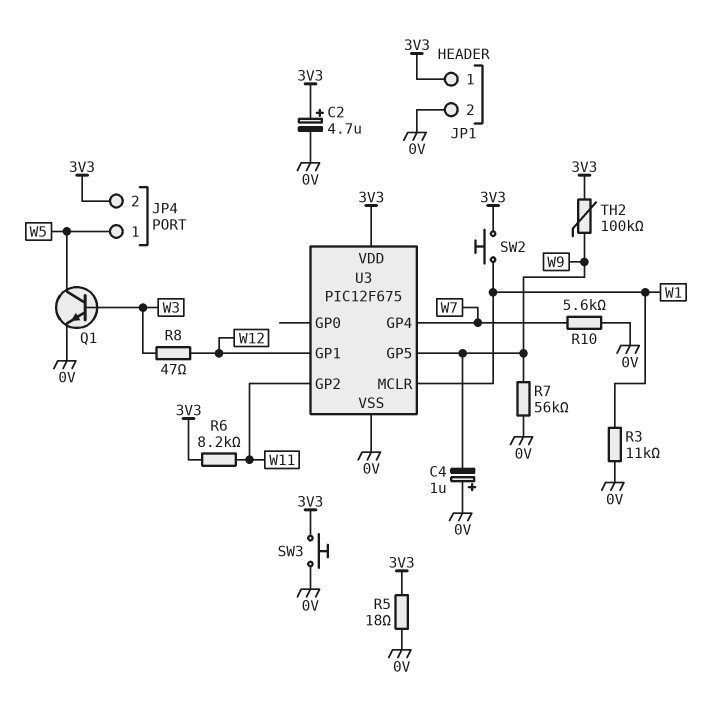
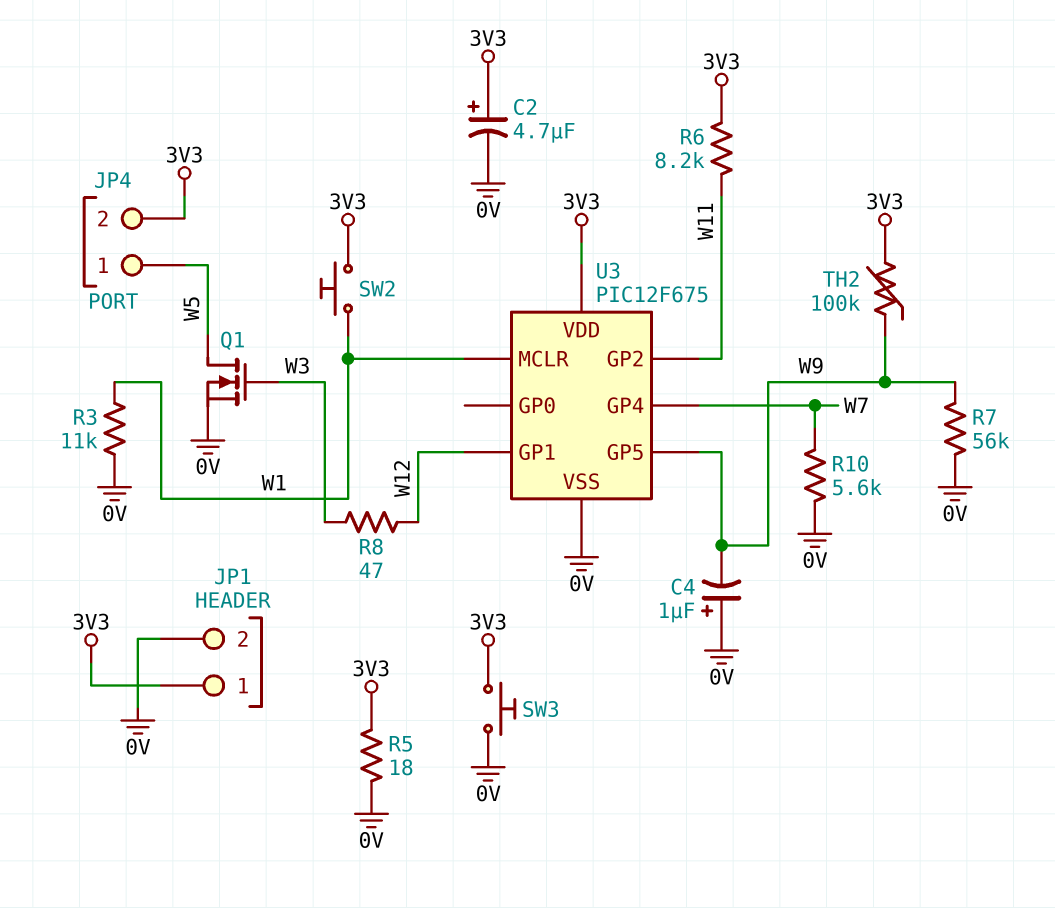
Q1: NPN (B W3, C W5, E 0V) -> NMOS (G W3, D W5, S 0V)

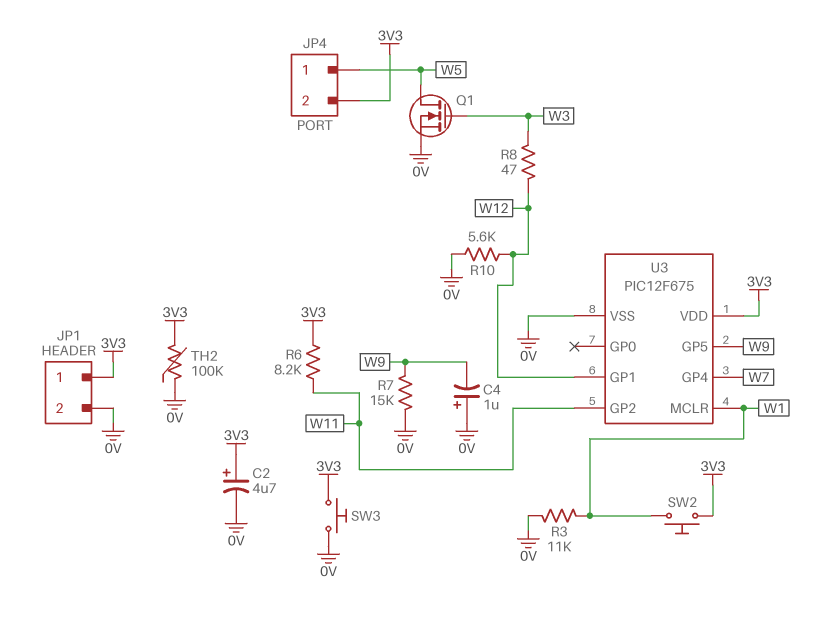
R5: 18 (0V, 3V3) -> none
R7: 56k (0V, W9) -> 15k (0V, W9)
R10: 5.6k (0V, W7) -> 5.6k (0V, W12)
TH2: 100k (3V3, W9) -> 100k (0V, 3V3)

